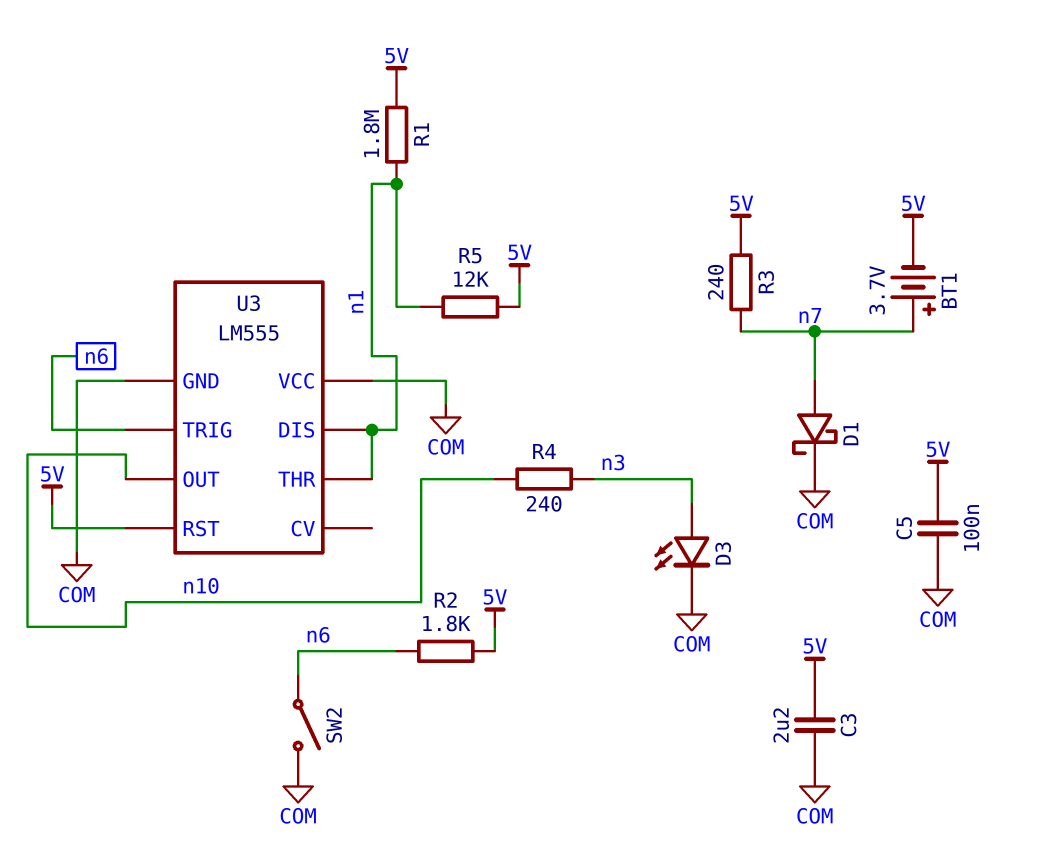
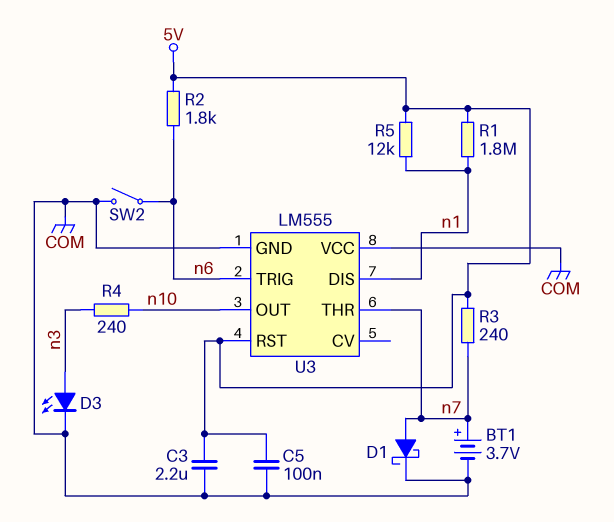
BT1: 3.7V (plus n7, minus 5V) -> 3.7V (plus n7, minus COM)
U3 pin THR: n1 -> n7

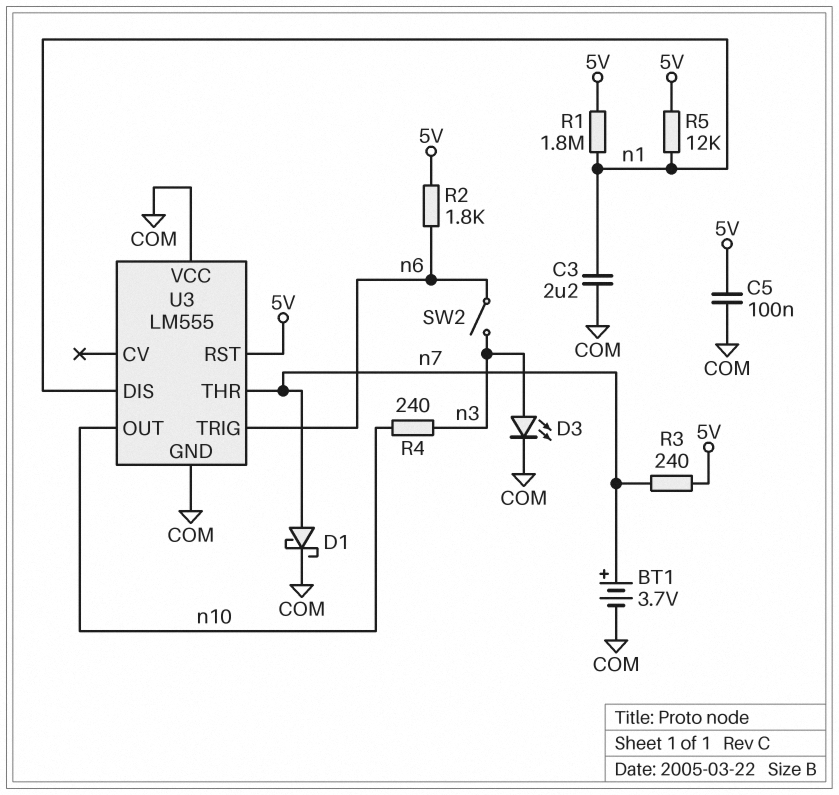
C3: 2.2uF (5V, COM) -> 2.2uF (COM, n1)
SW2: switch (COM, n6) -> switch (n3, n6)

